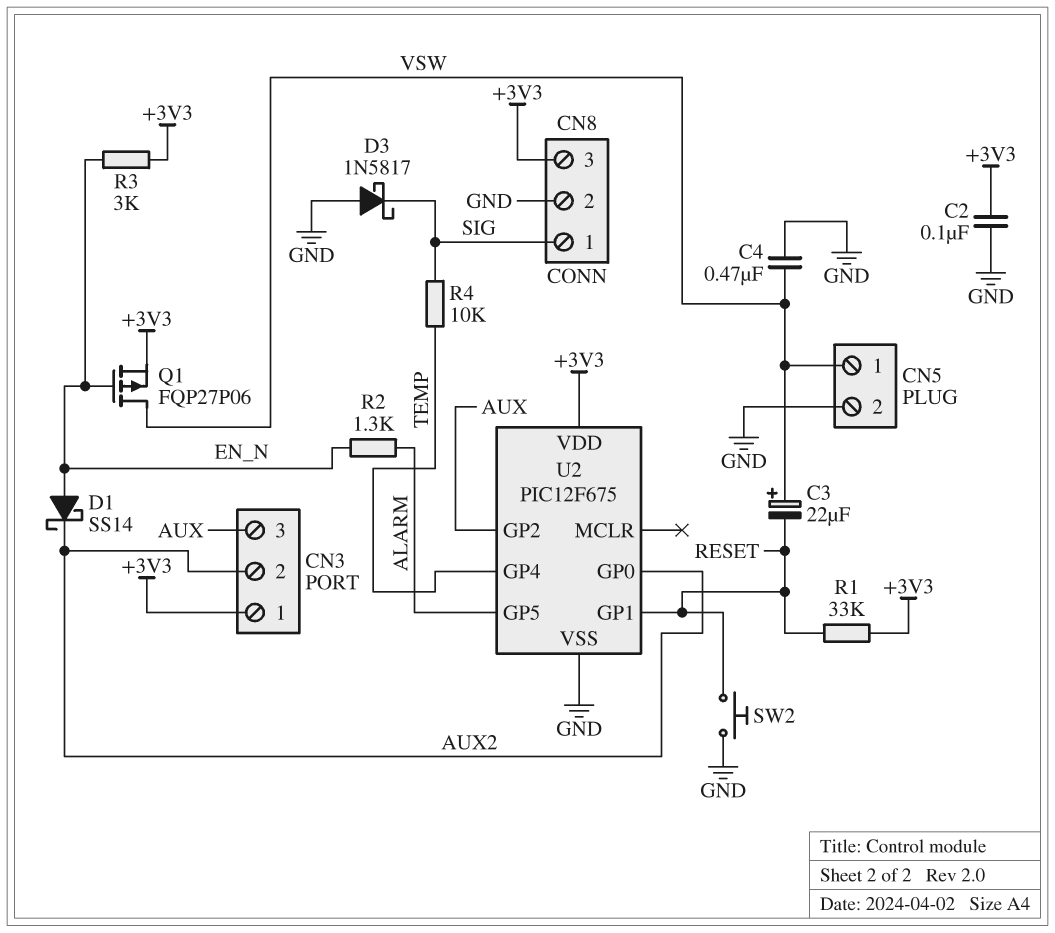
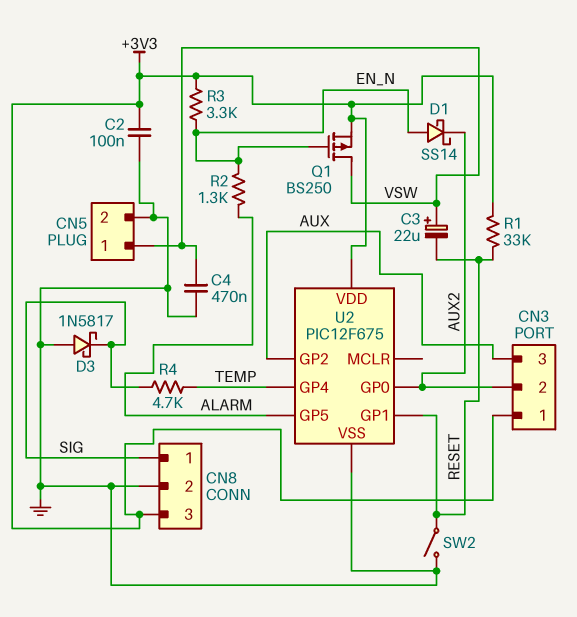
Q1: PMOS FQP27P06 (G EN_N, D VSW, S +3V3) -> PMOS BS250 (G EN_N, D VSW, S +3V3)
R3: 3k (+3V3, EN_N) -> 3.3k (+3V3, EN_N)
R4: 10k (SIG, TEMP) -> 4.7k (SIG, TEMP)
SW2: button (GND, RESET) -> switch (GND, RESET)

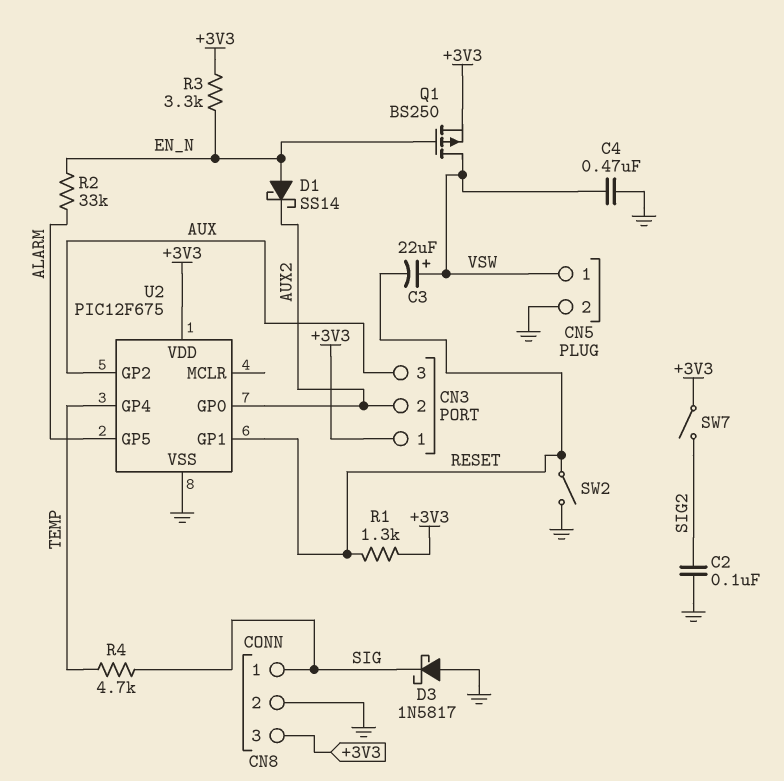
C2: 100nF (+3V3, GND) -> 100nF (GND, SIG2)
R1: 33k (+3V3, RESET) -> 1.3k (+3V3, RESET)
R2: 1.3k (ALARM, EN_N) -> 33k (ALARM, EN_N)
SW7: none -> switch (+3V3, SIG2)

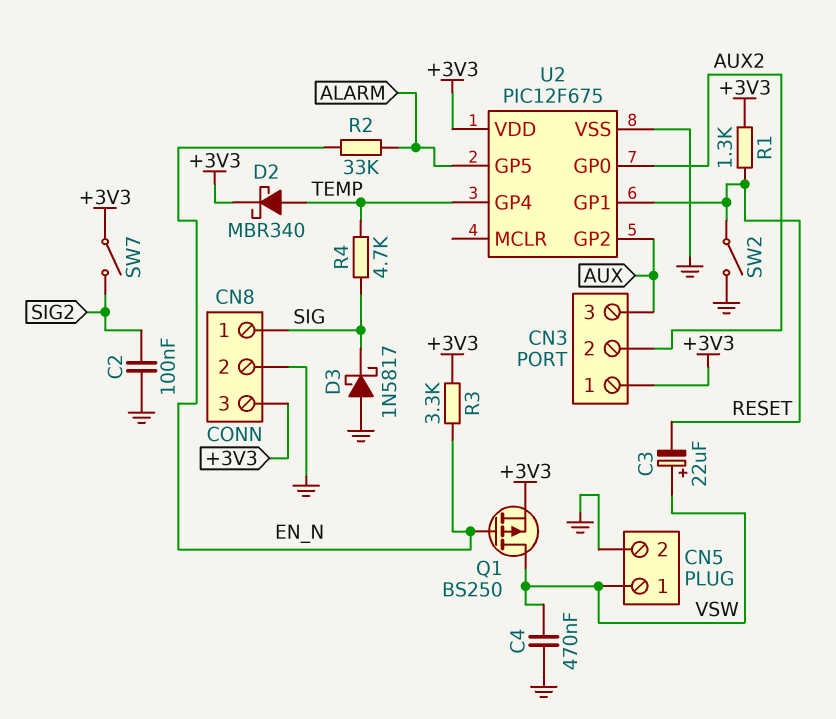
D1: schottky SS14 (A EN_N, K AUX2) -> none
D2: none -> schottky MBR340 (A TEMP, K +3V3)

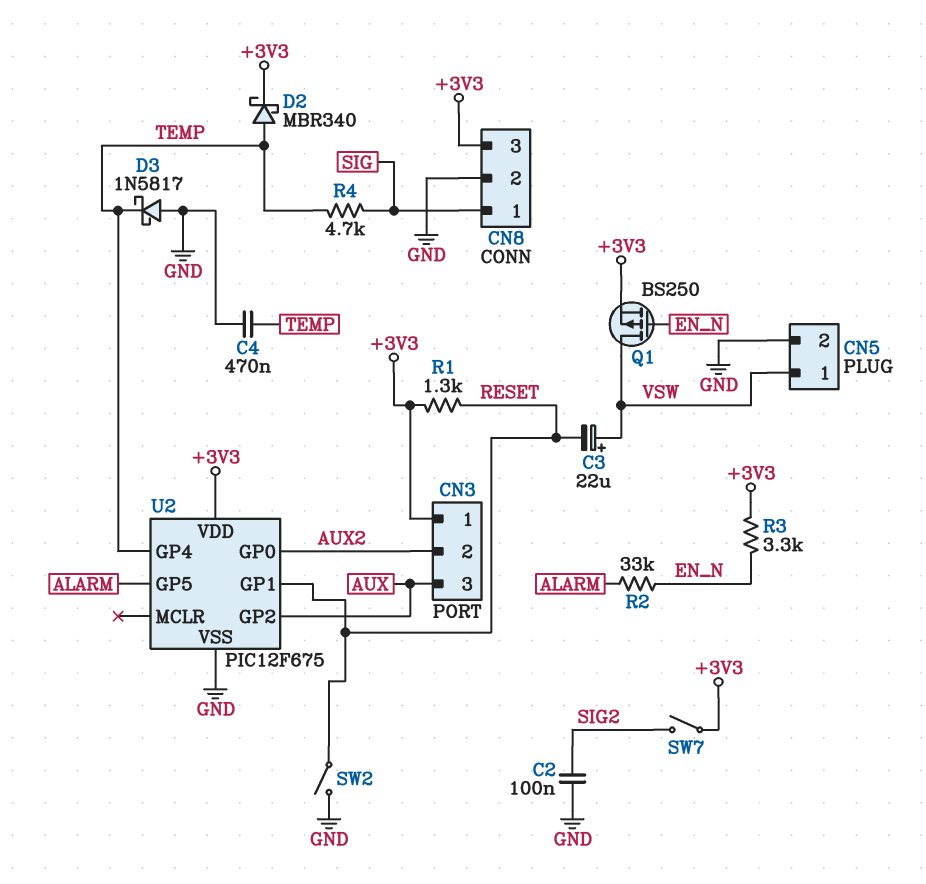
C4: 470nF (GND, VSW) -> 470nF (GND, TEMP)
D3: schottky 1N5817 (A GND, K SIG) -> schottky 1N5817 (A GND, K TEMP)

